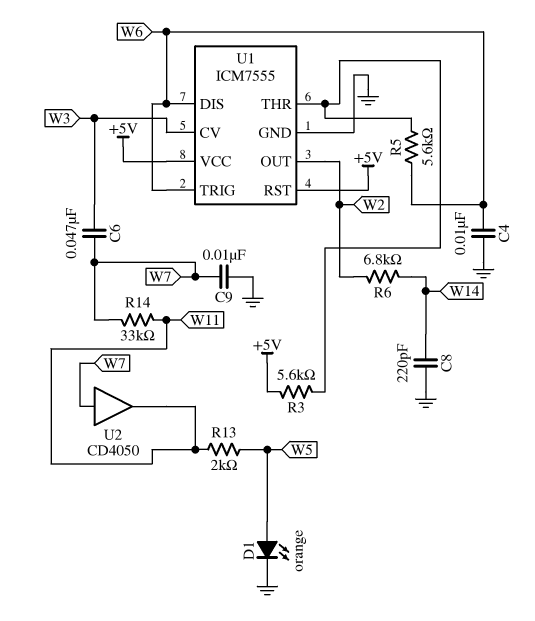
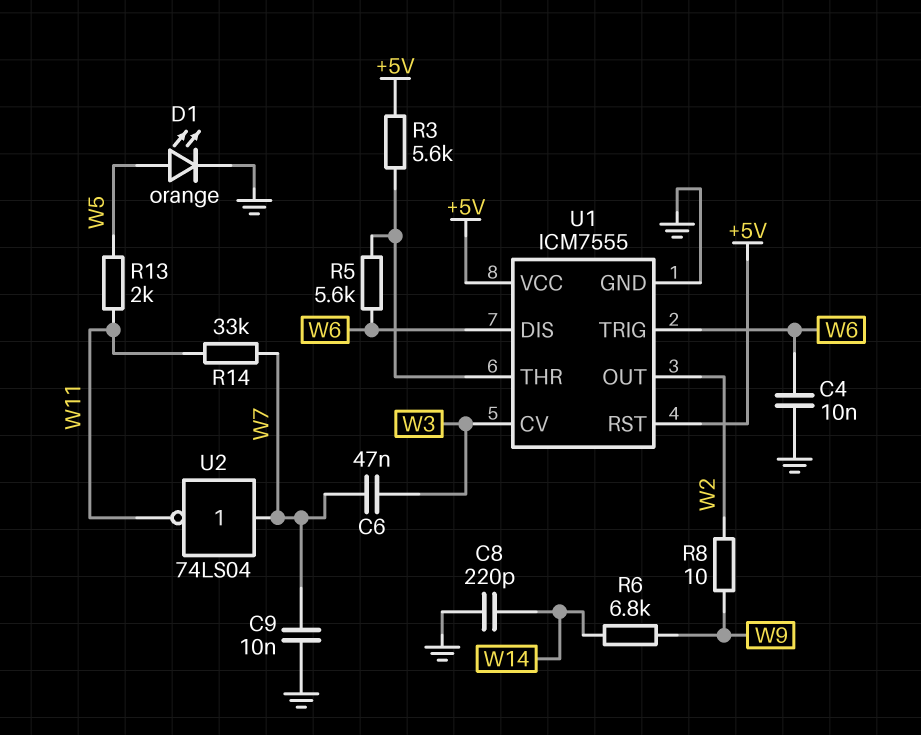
R6: 6.8k (W2, W14) -> 6.8k (W9, W14)
R8: none -> 10 (W2, W9)
U2: buffer CD4050 (in W7, out W11) -> NOT 74LS04 (in W7, out W11)

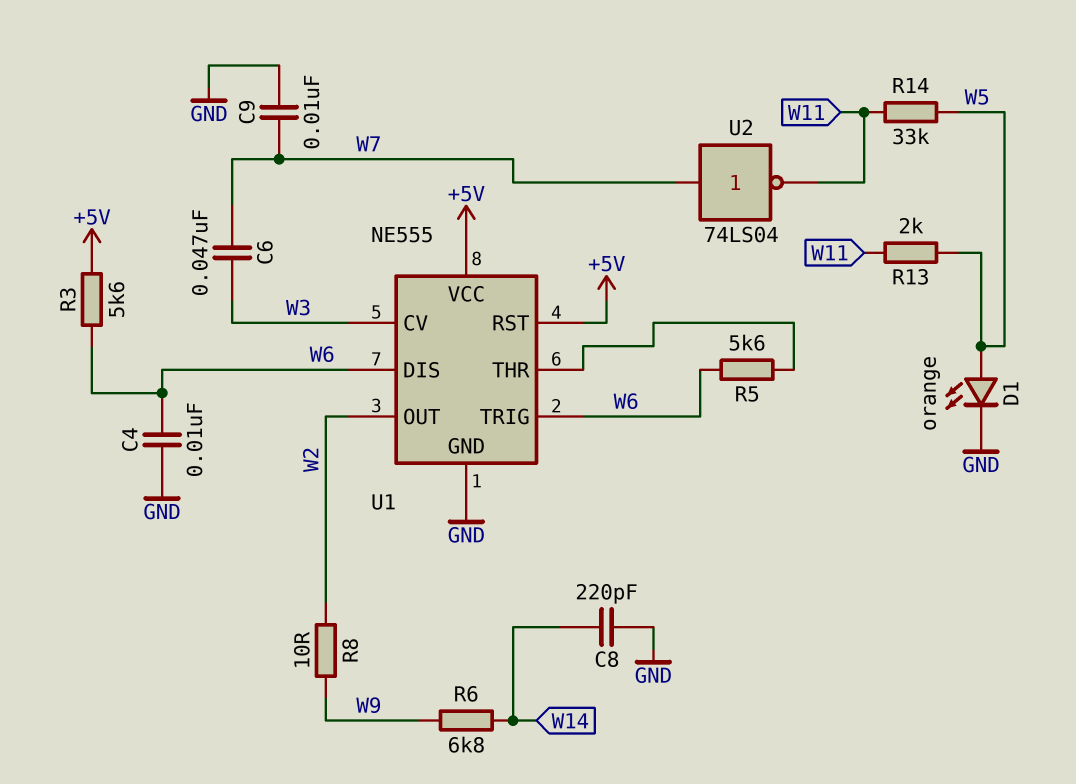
R3: 5.6k (+5V, U1/THR) -> 5.6k (+5V, W6)
R14: 33k (W7, W11) -> 33k (W5, W11)
U1: ICM7555 -> NE555

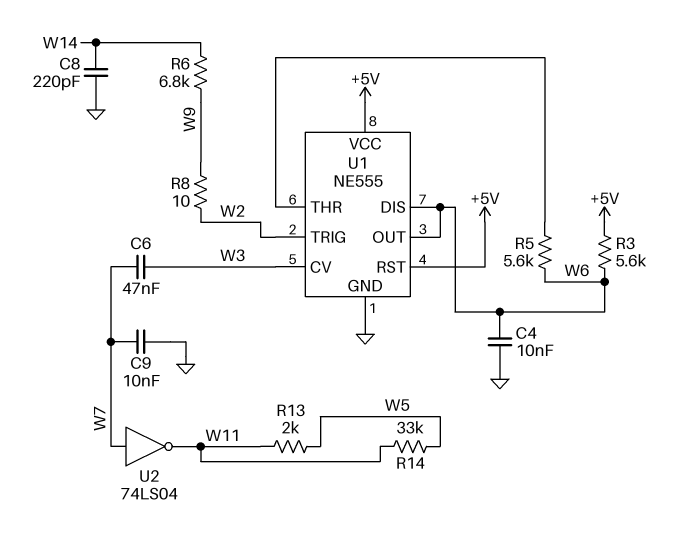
D1: LED orange (A W5, K GND) -> none
U1 pin OUT: W2 -> W6
U1 pin TRIG: W6 -> W2

